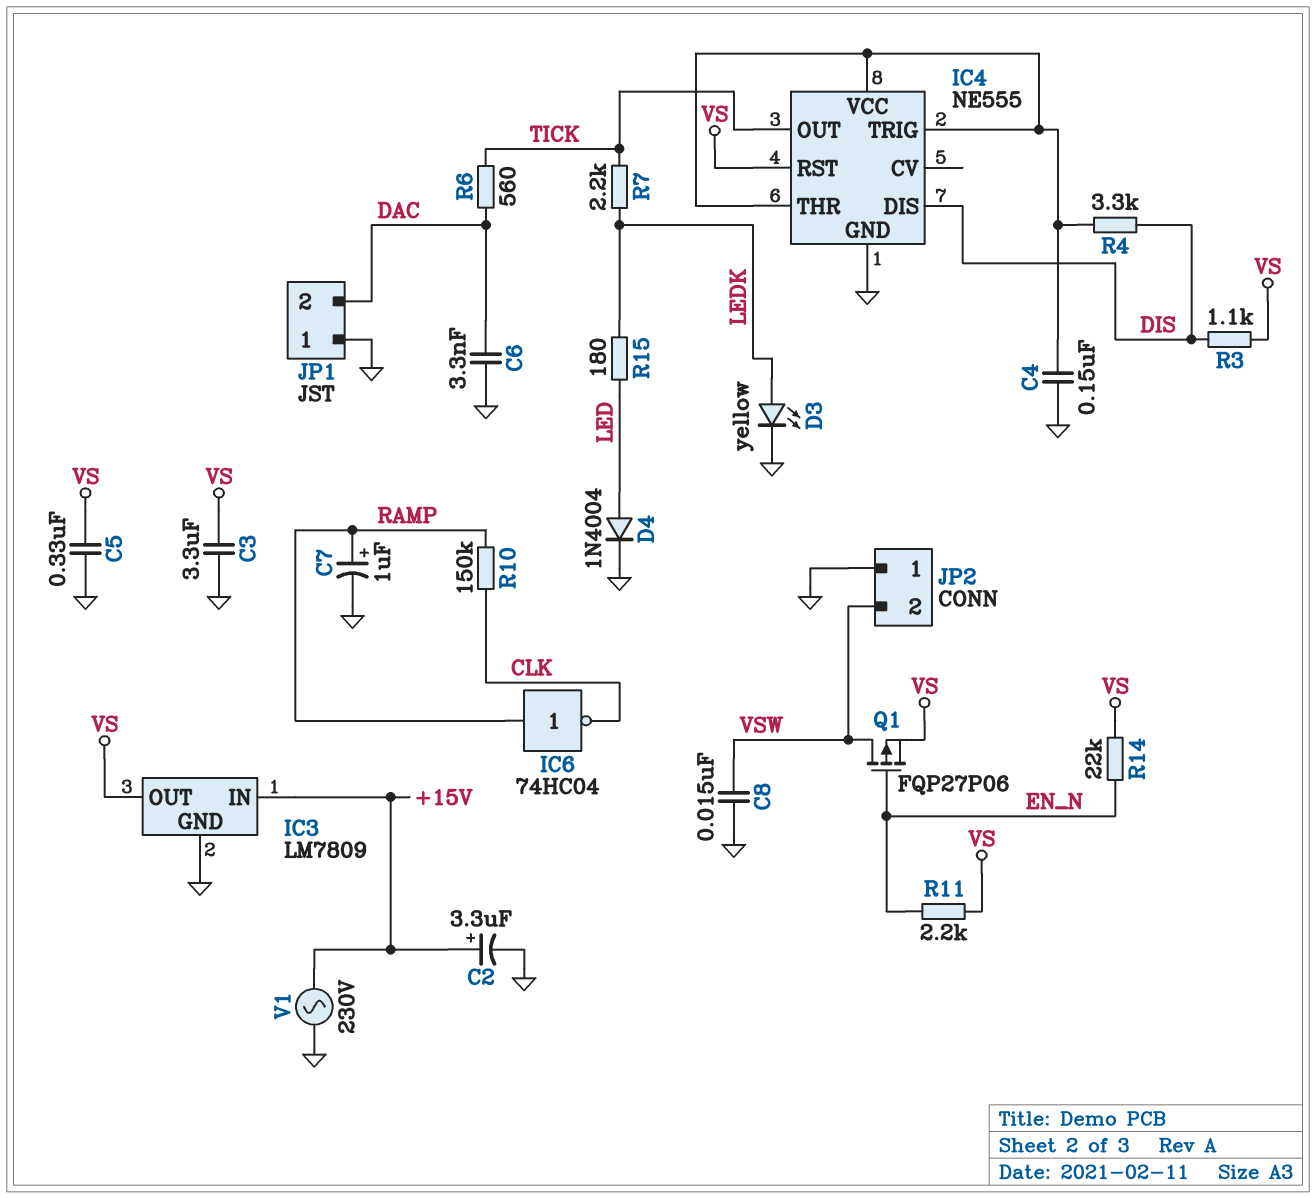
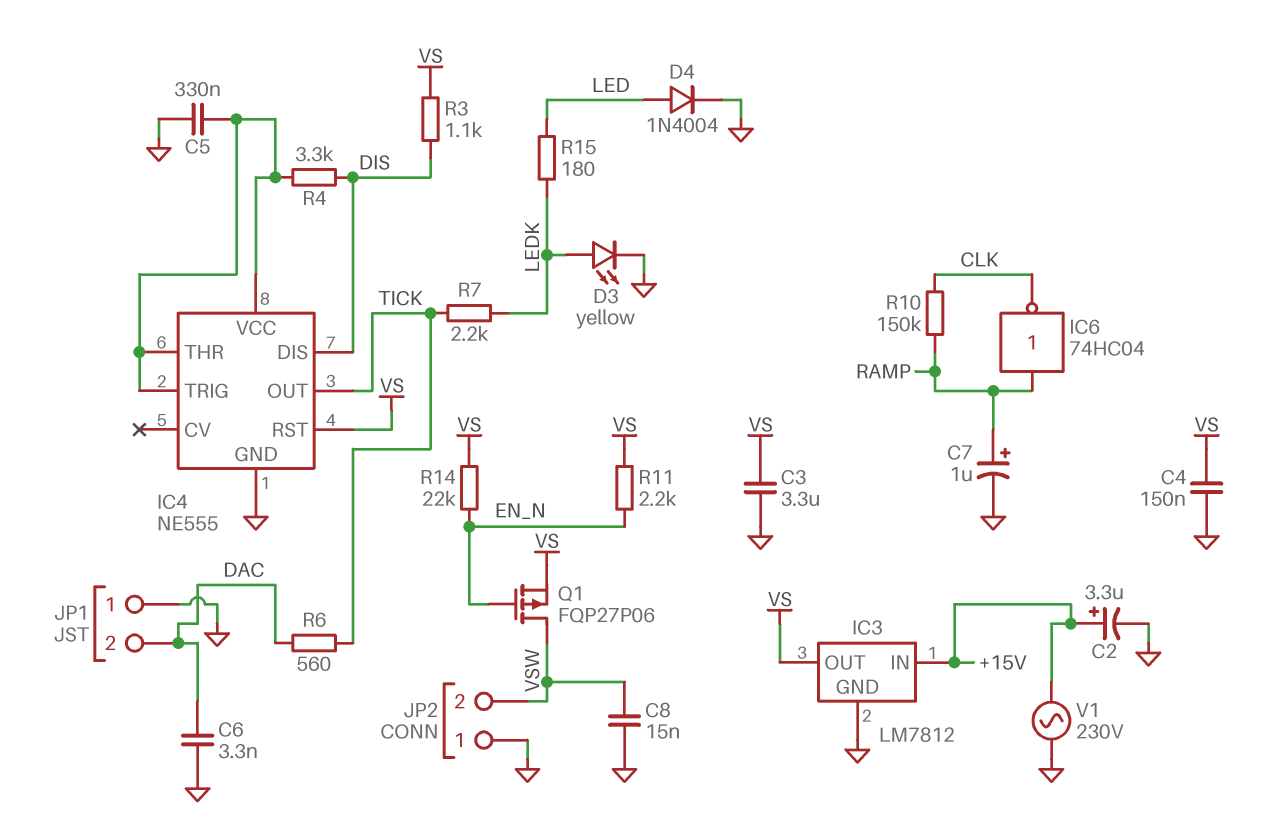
C4: 150nF (GND, IC4/THR) -> 150nF (GND, VS)
C5: 330nF (GND, VS) -> 330nF (GND, IC4/THR)
IC3: LM7809 -> LM7812

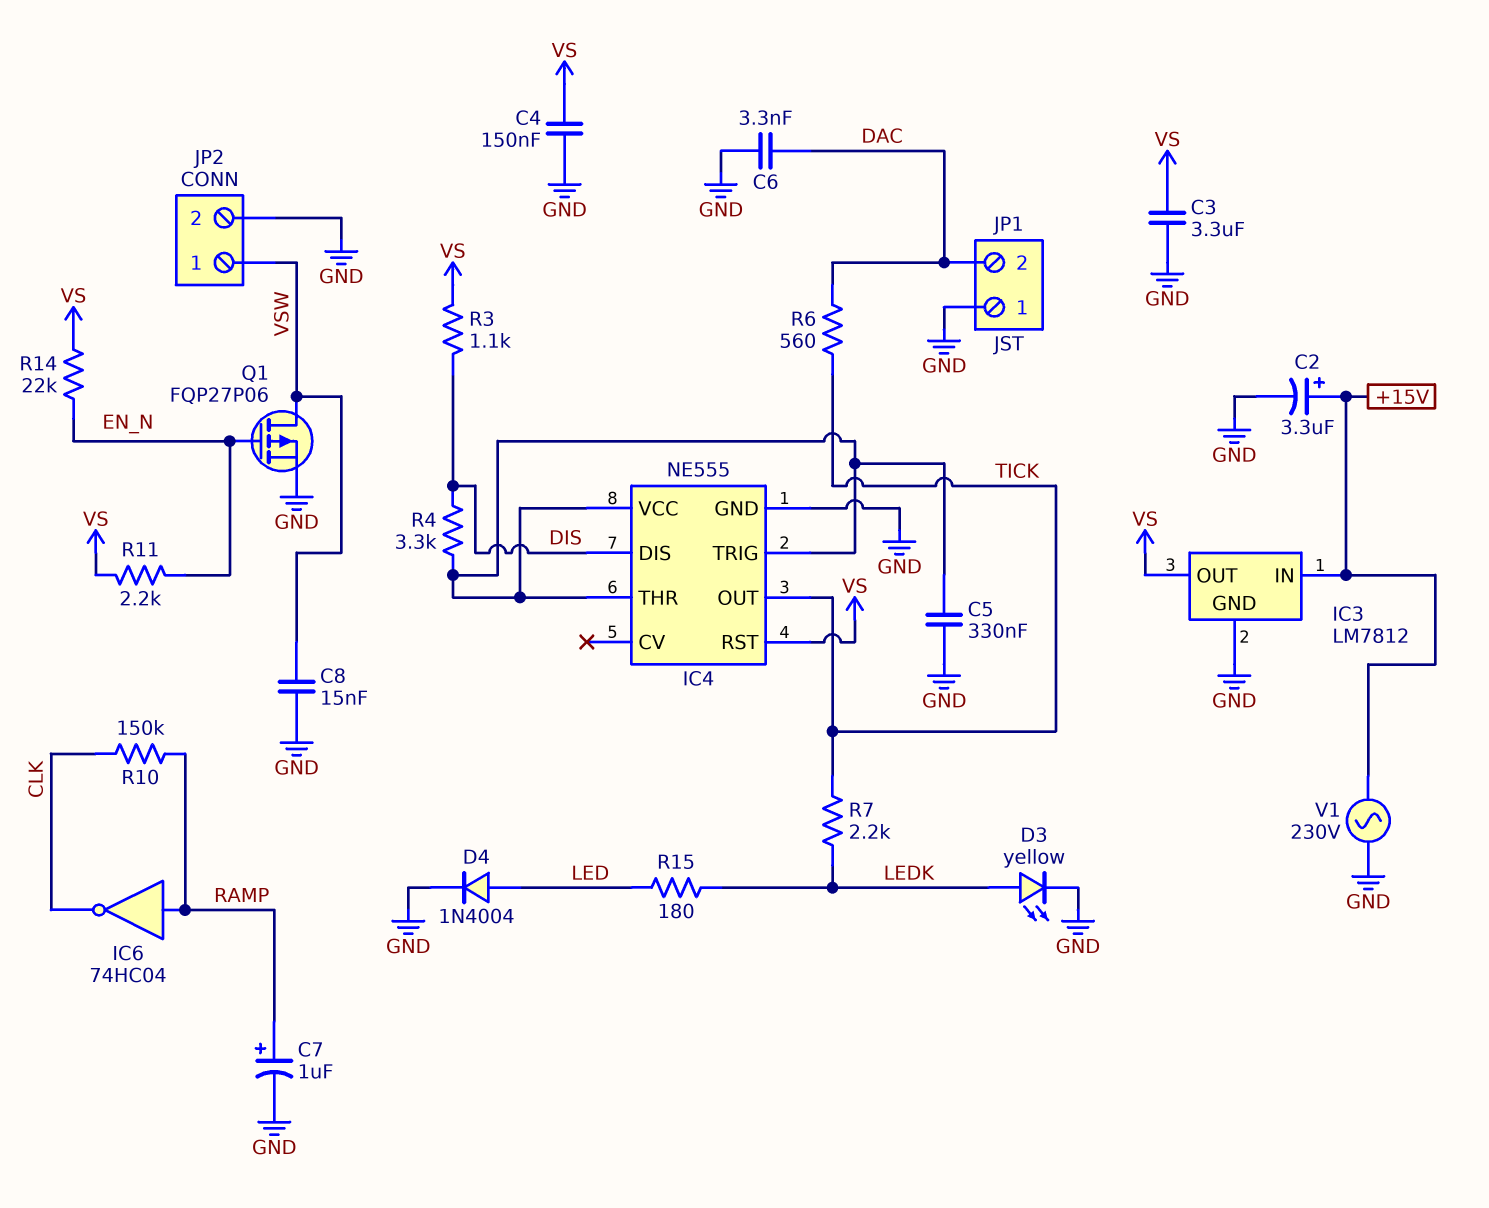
JP2 pin 1: GND -> VSW
JP2 pin 2: VSW -> GND
Q1: PMOS FQP27P06 (G EN_N, D VSW, S VS) -> PMOS FQP27P06 (G EN_N, D VSW, S GND)

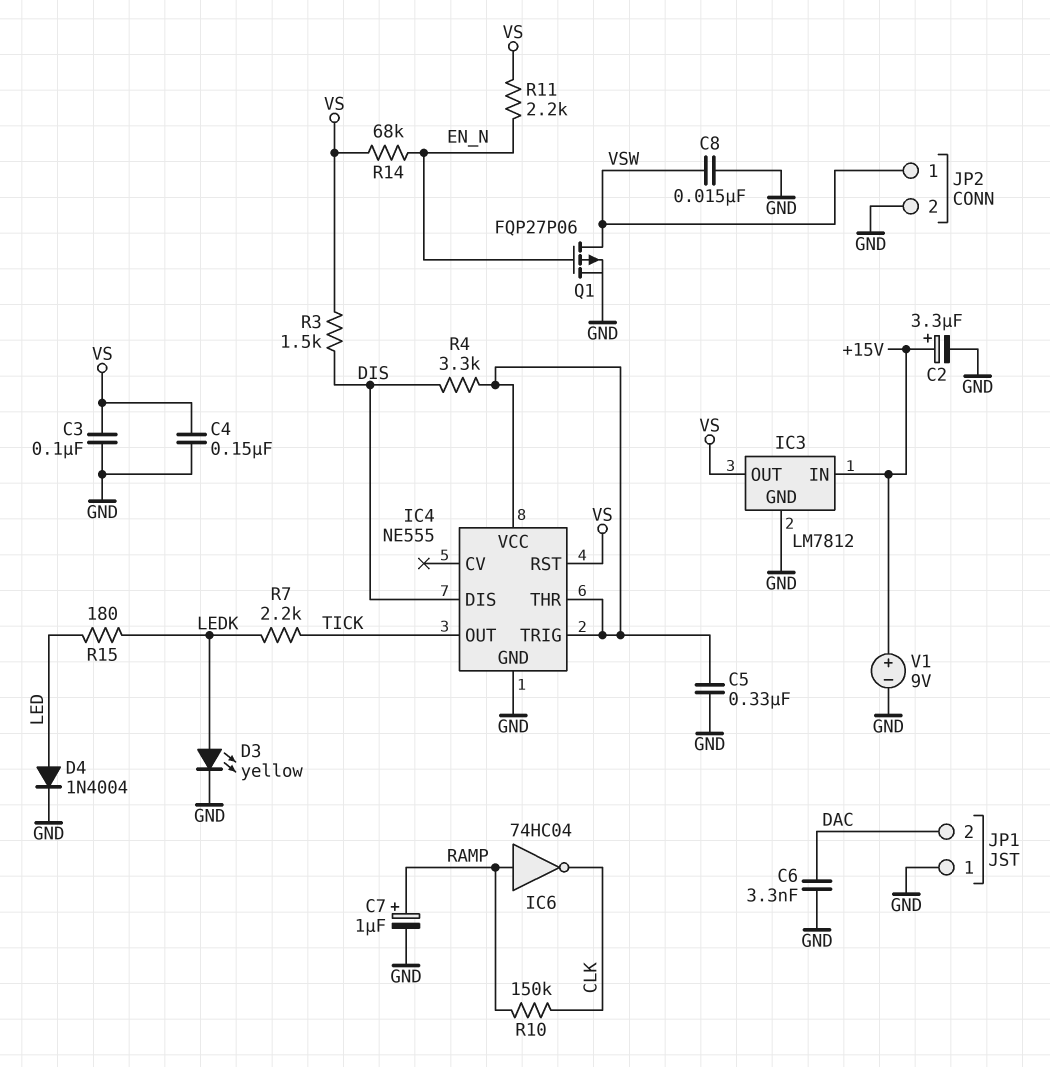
C3: 3.3uF (GND, VS) -> 100nF (GND, VS)
R3: 1.1k (DIS, VS) -> 1.5k (DIS, VS)
R6: 560 (DAC, TICK) -> none
R14: 22k (EN_N, VS) -> 68k (EN_N, VS)
V1: AC 230V (+15V, GND) -> 9V (plus +15V, minus GND)

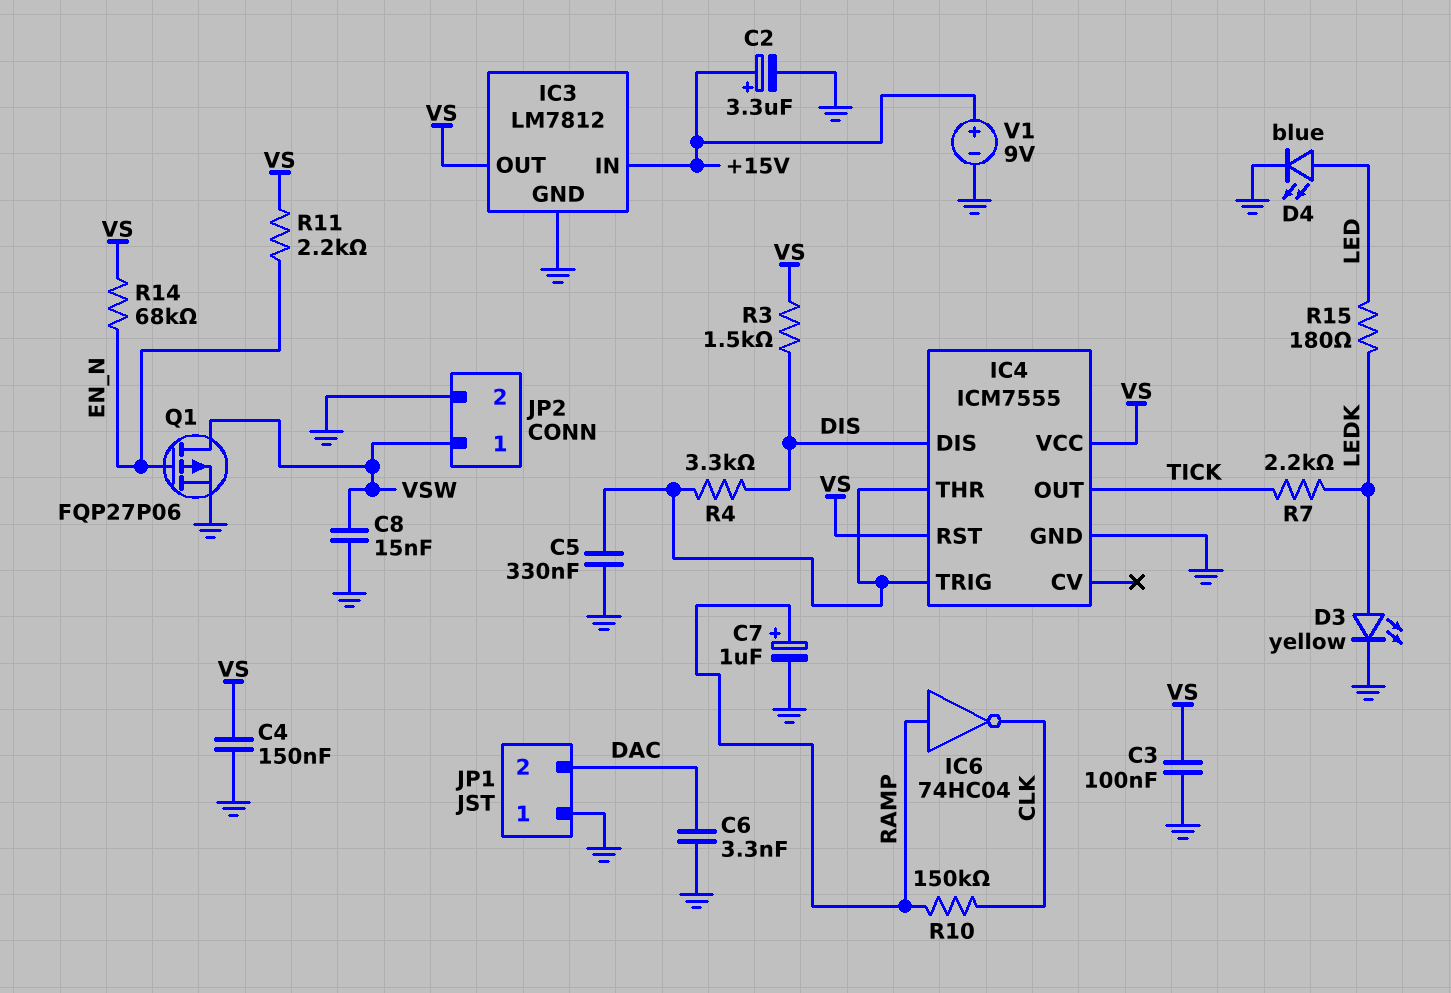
D4: diode 1N4004 (A LED, K GND) -> LED blue (A LED, K GND)
IC4: NE555 -> ICM7555
IC4 pin VCC: IC4/THR -> VS

